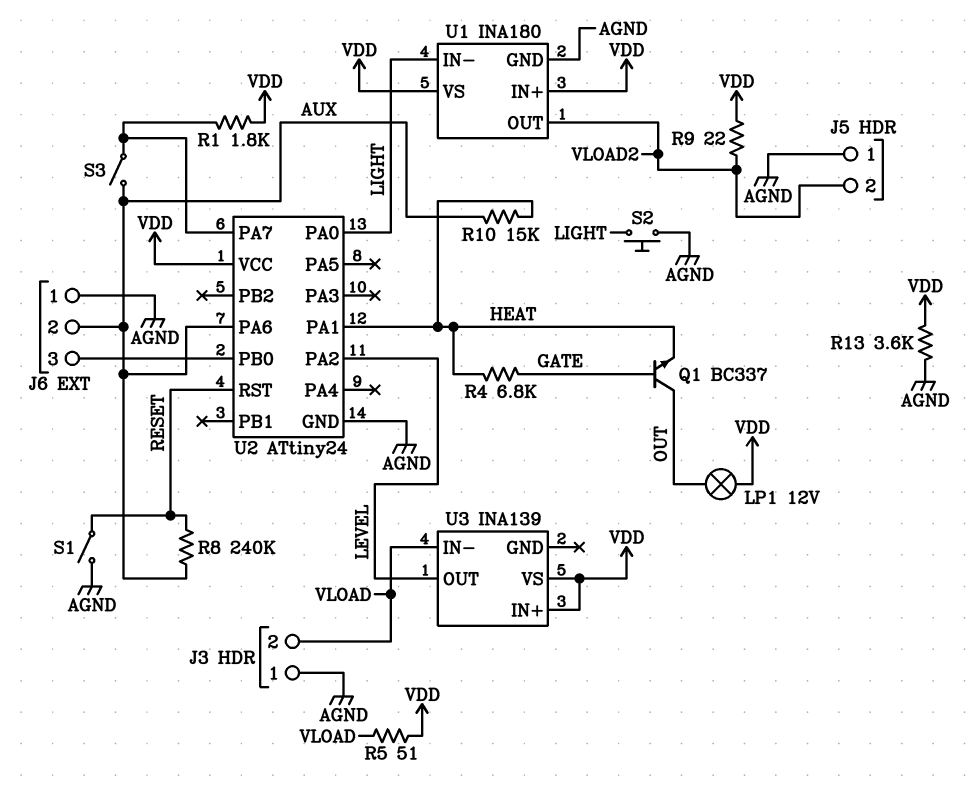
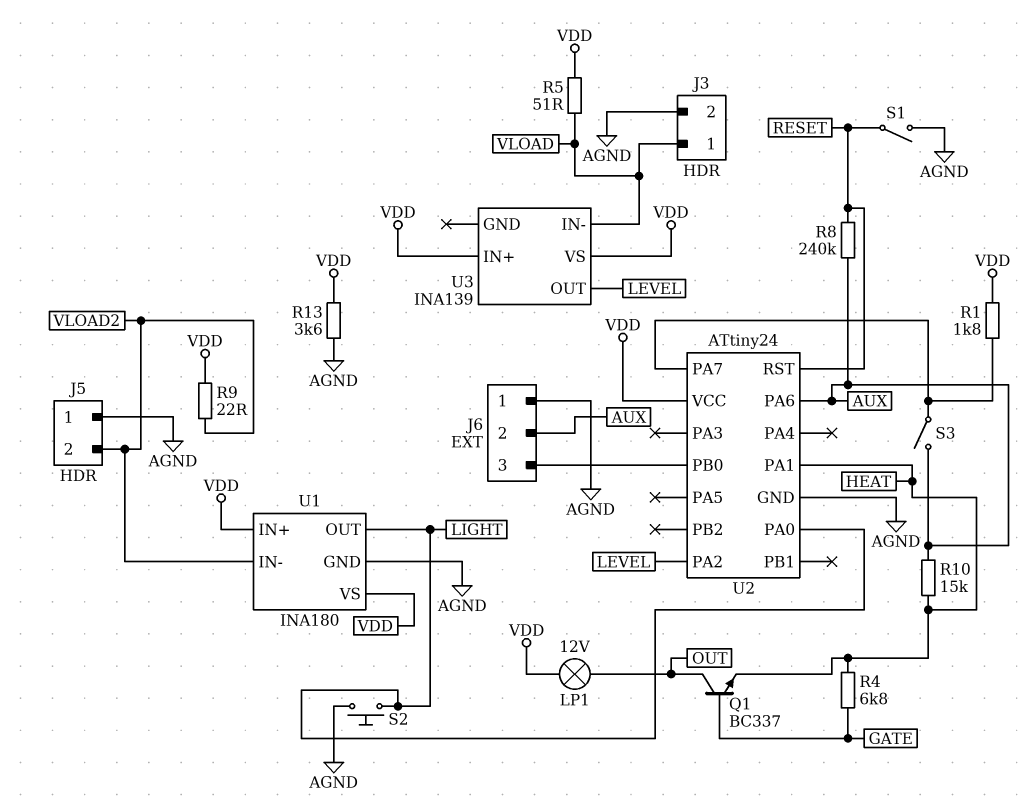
J3 pin 1: AGND -> VLOAD
J3 pin 2: VLOAD -> AGND
U1 pin IN-: LIGHT -> VLOAD2
U1 pin OUT: VLOAD2 -> LIGHT

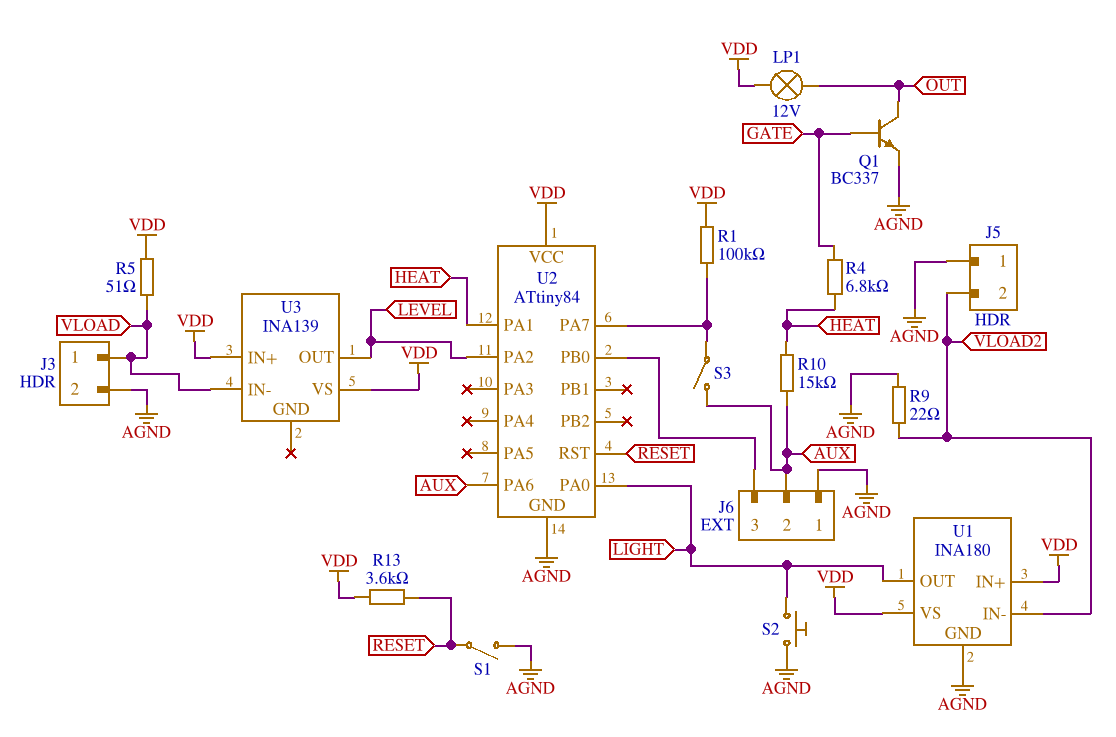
Q1: NPN BC337 (B GATE, C OUT, E HEAT) -> NPN BC337 (B GATE, C OUT, E AGND)
R1: 1.8k (U2/PA7, VDD) -> 100k (U2/PA7, VDD)
R8: 240k (AUX, RESET) -> none
R9: 22 (VDD, VLOAD2) -> 22 (AGND, VLOAD2)
R13: 3.6k (AGND, VDD) -> 3.6k (RESET, VDD)
U2: ATtiny24 -> ATtiny84

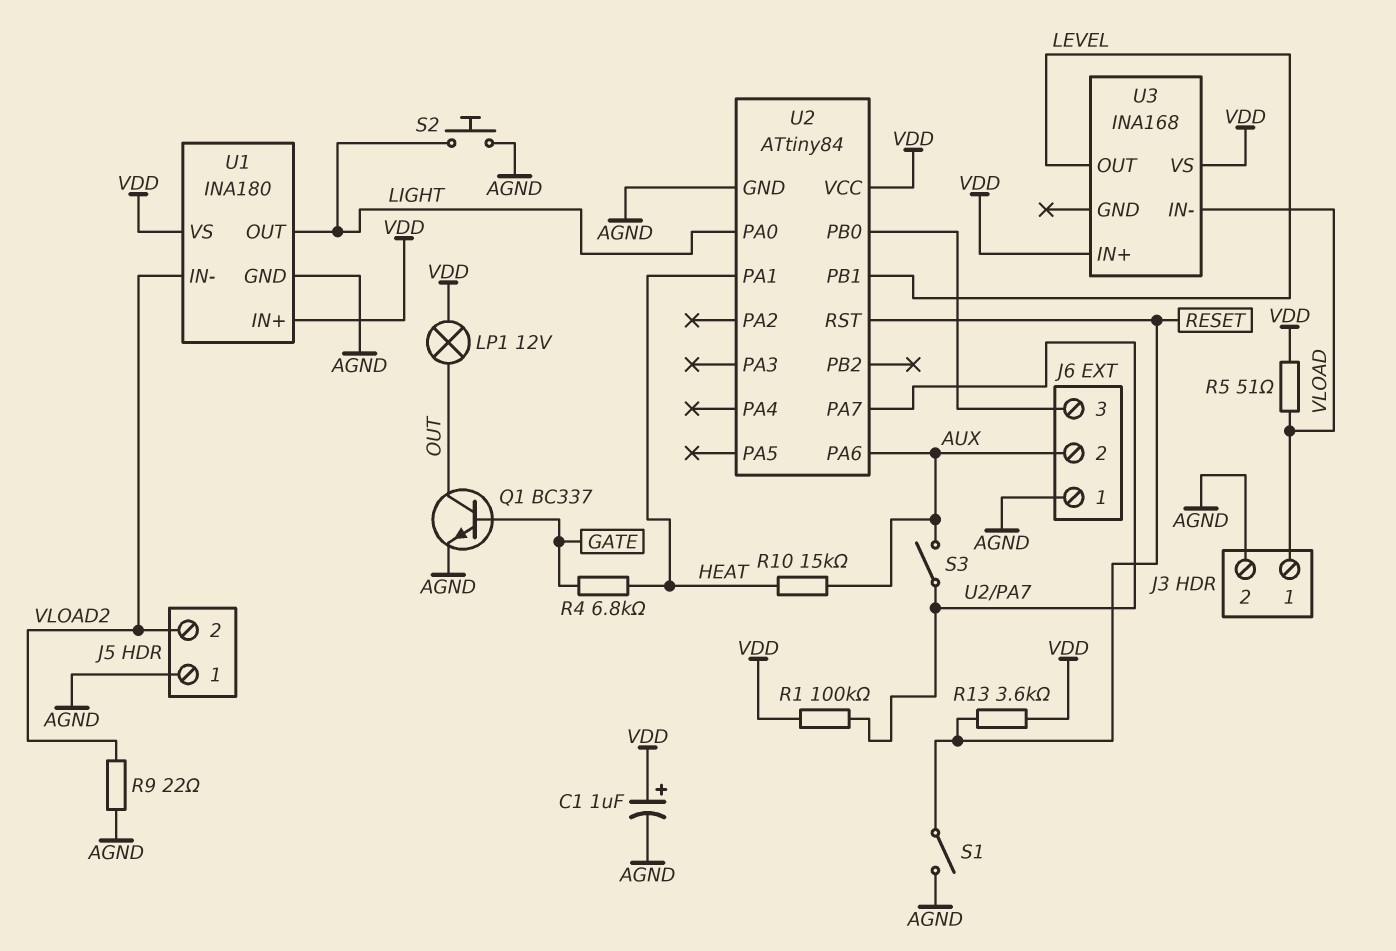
C1: none -> 1uF (plus VDD, minus AGND)
U2 pin PA2: LEVEL -> none
U2 pin PB1: none -> LEVEL
U3: INA139 -> INA168

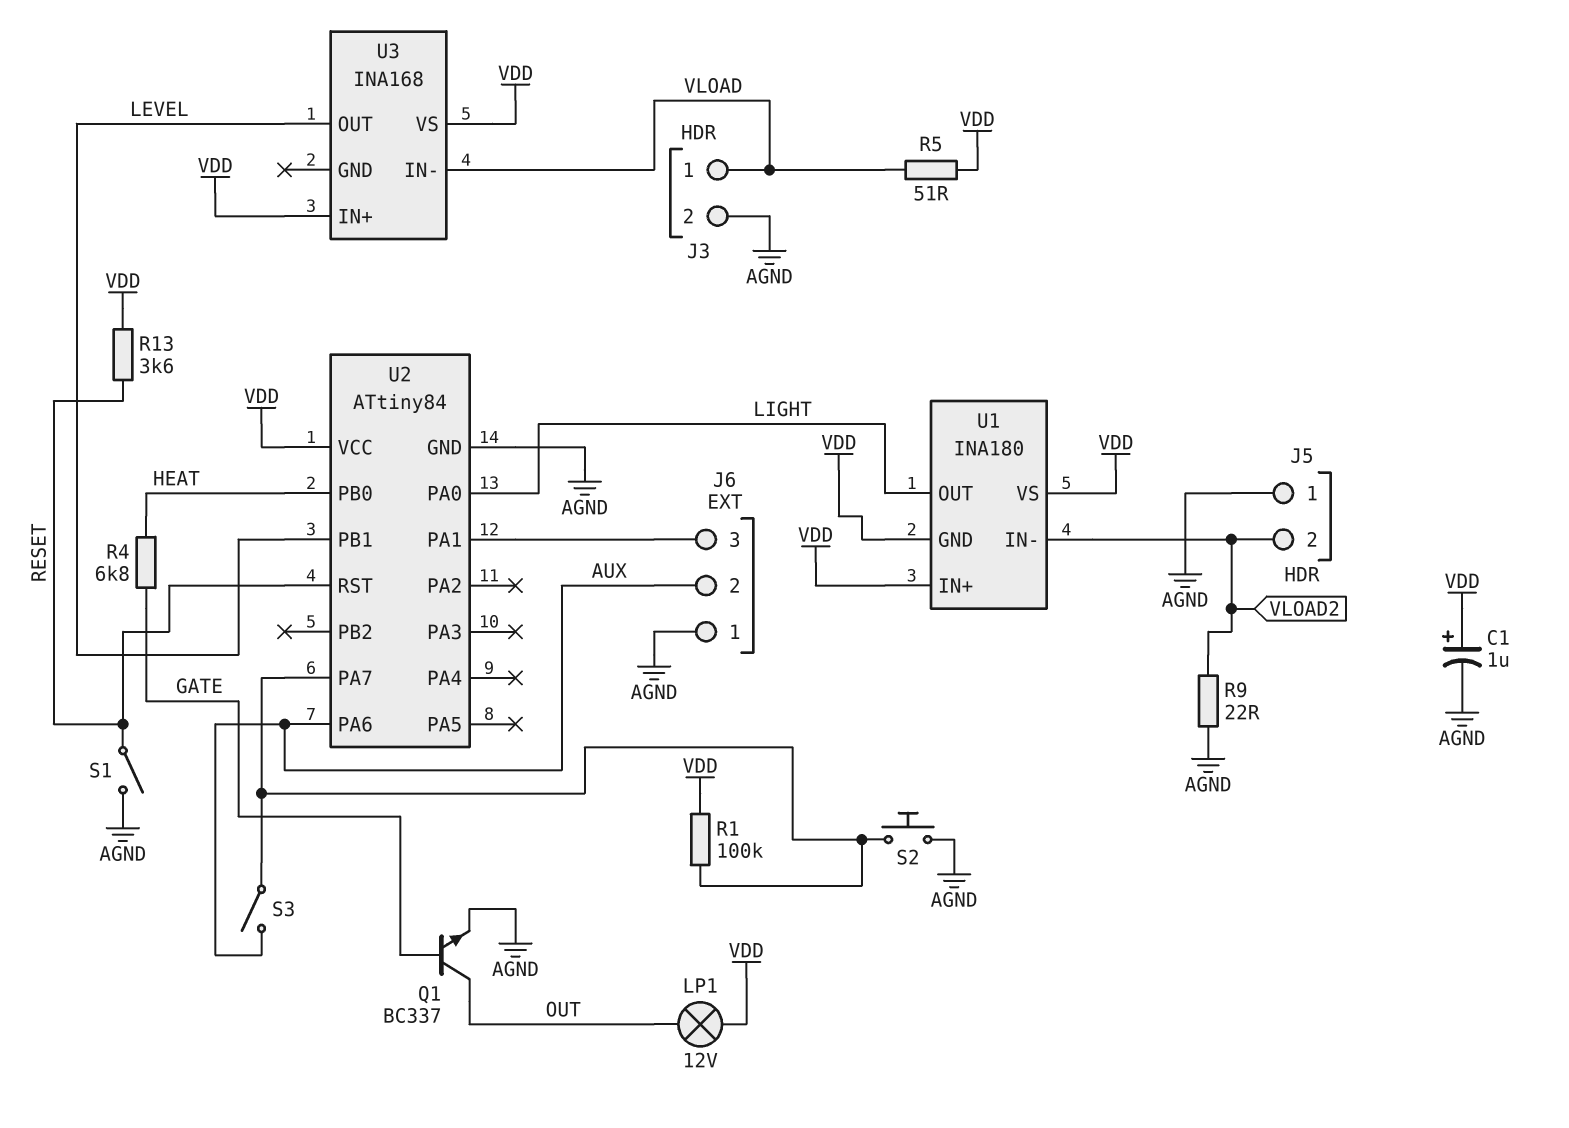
R10: 15k (AUX, HEAT) -> none
S2: button (AGND, LIGHT) -> button (AGND, U2/PA7)
U1 pin GND: AGND -> VDD
U2 pin PA1: HEAT -> J6/3
U2 pin PB0: J6/3 -> HEAT

